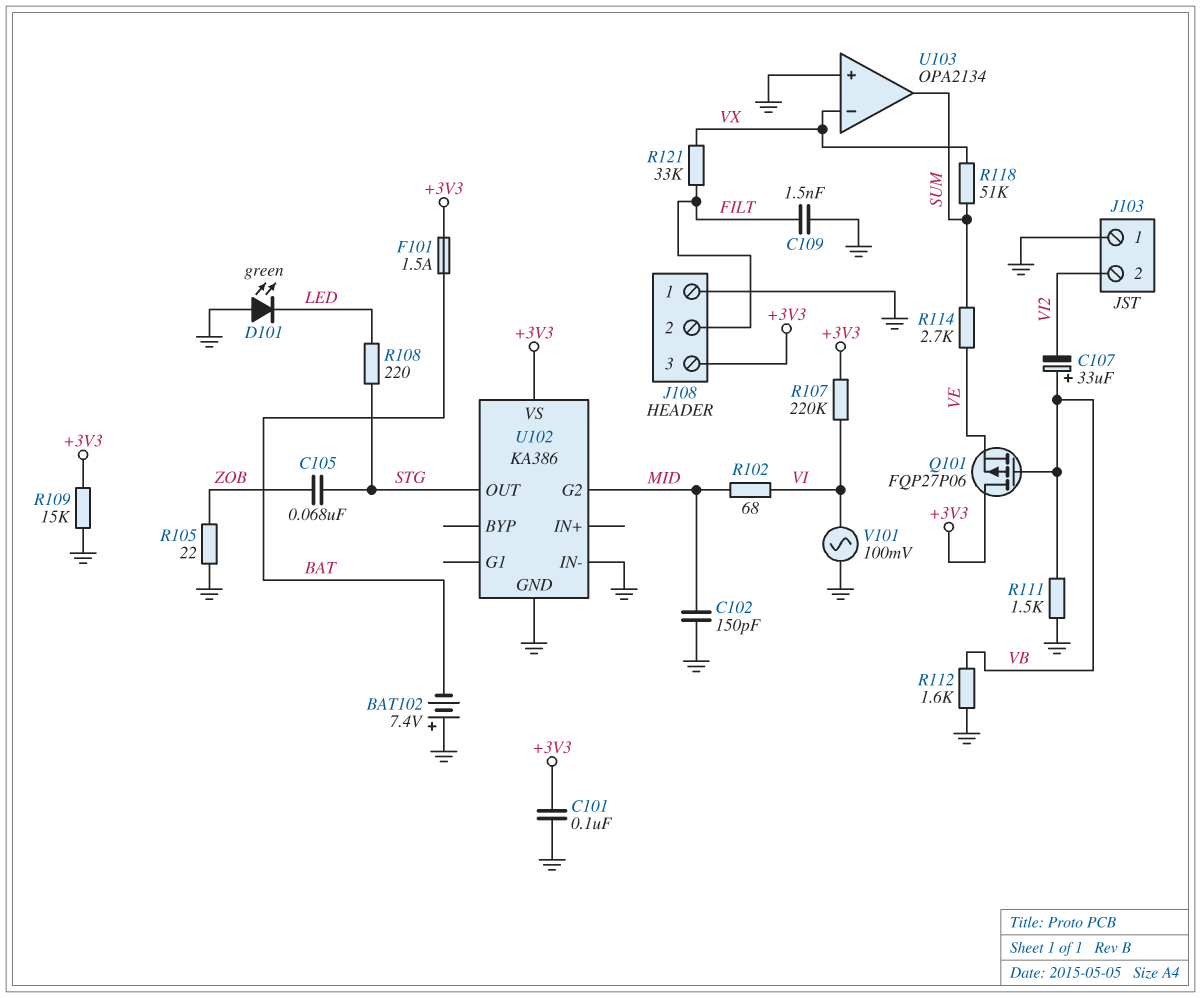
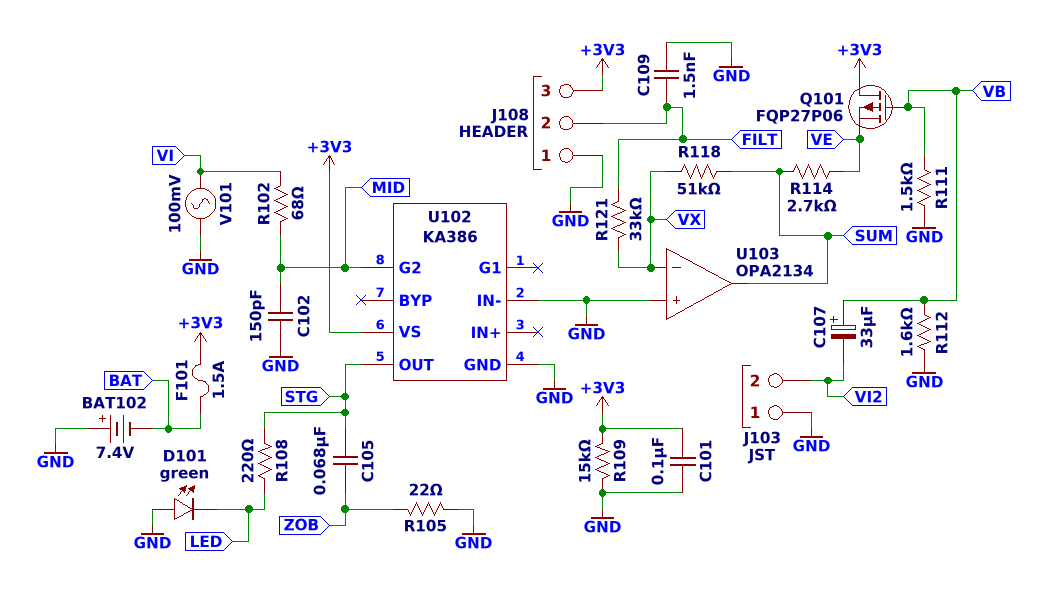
R107: 220k (+3V3, VI) -> none

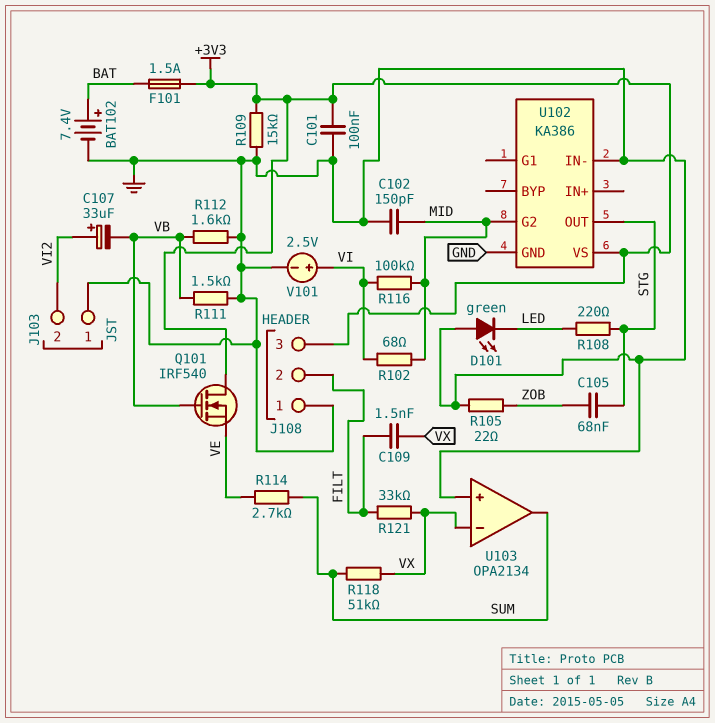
BAT102: 7.4V (plus GND, minus BAT) -> 7.4V (plus BAT, minus GND)
C107: 33uF (plus VB, minus VI2) -> 33uF (plus VI2, minus VB)
C109: 1.5nF (FILT, GND) -> 1.5nF (FILT, VX)
Q101: PMOS FQP27P06 (G VB, D +3V3, S VE) -> NMOS IRF540 (G VB, D +3V3, S VE)
R116: none -> 100k (MID, VI)
V101: AC 100mV (GND, VI) -> 2.5V (plus VI, minus GND)

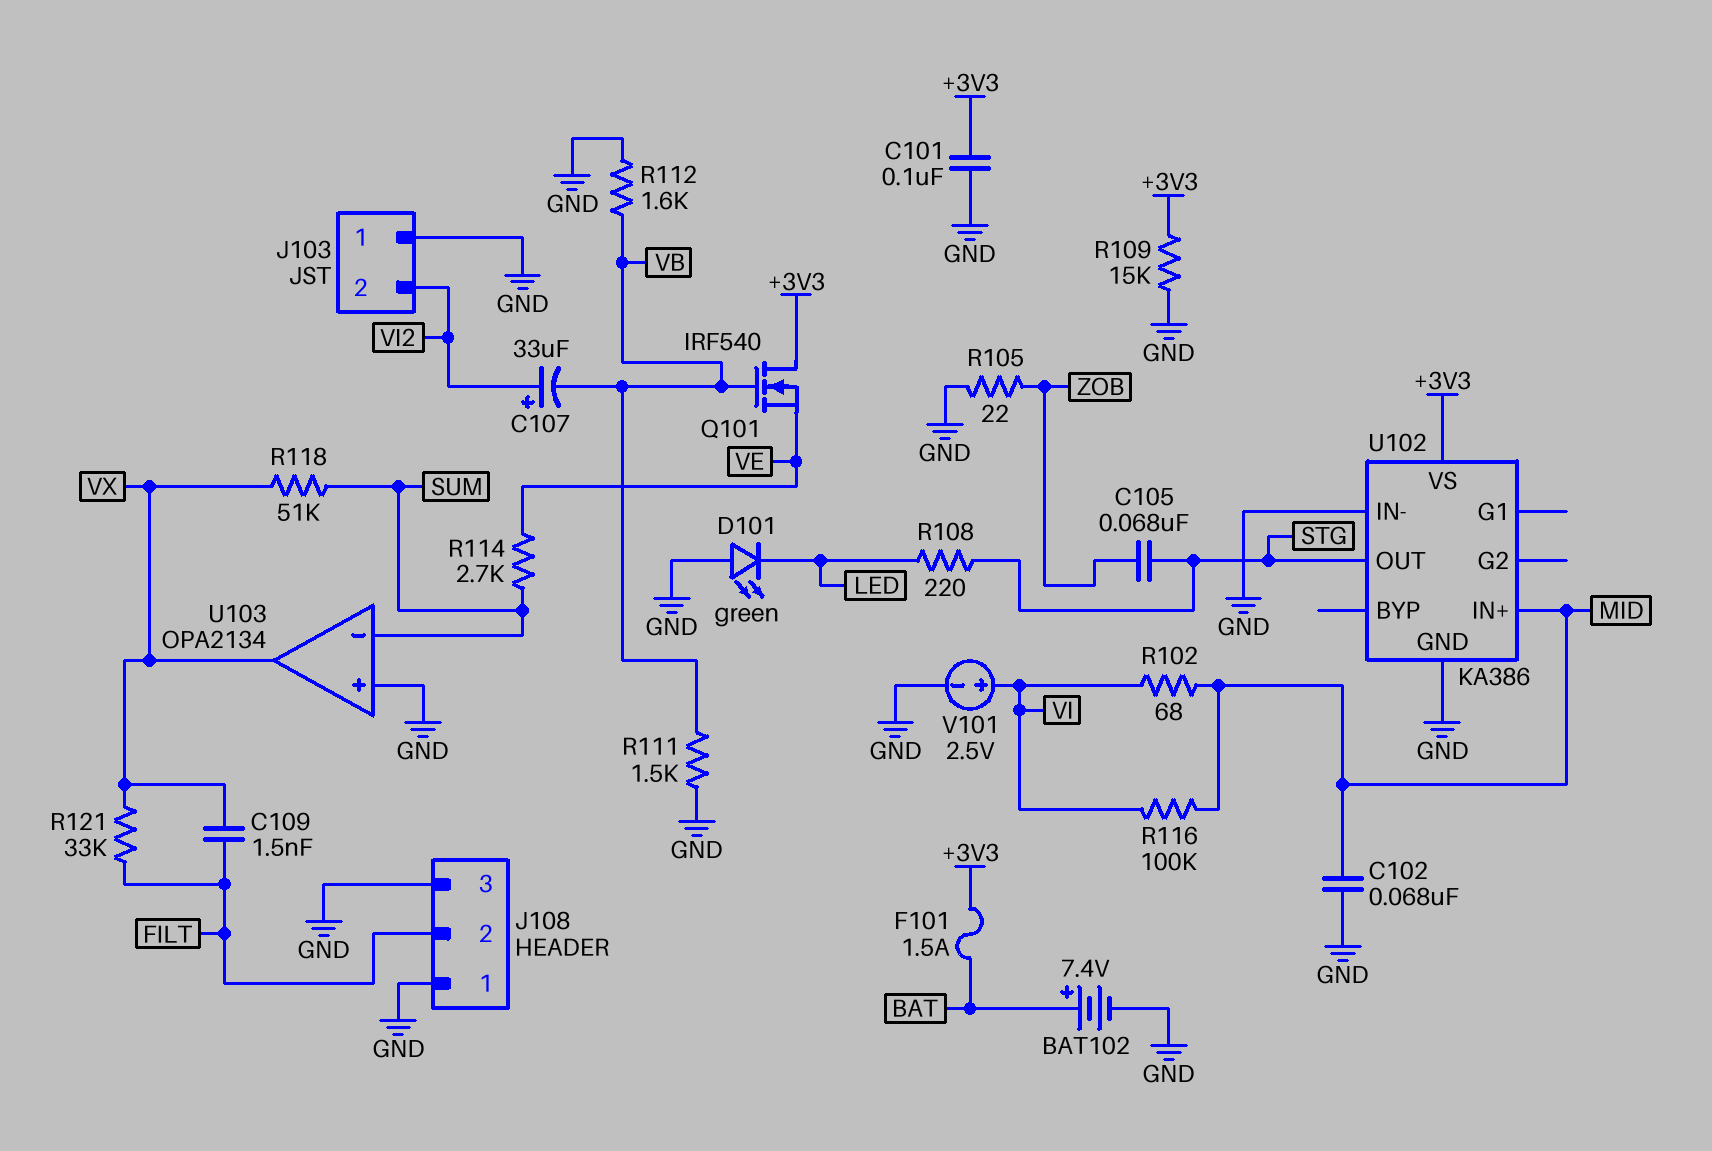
C102: 150pF (GND, MID) -> 68nF (GND, MID)
J108 pin 3: +3V3 -> GND
U102 pin G2: MID -> none
U102 pin IN+: none -> MID
U103 pin in-: VX -> SUM
U103 pin out: SUM -> VX

